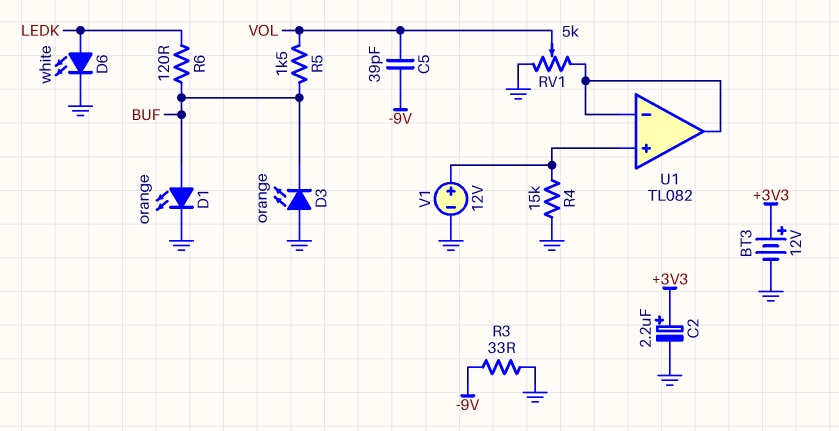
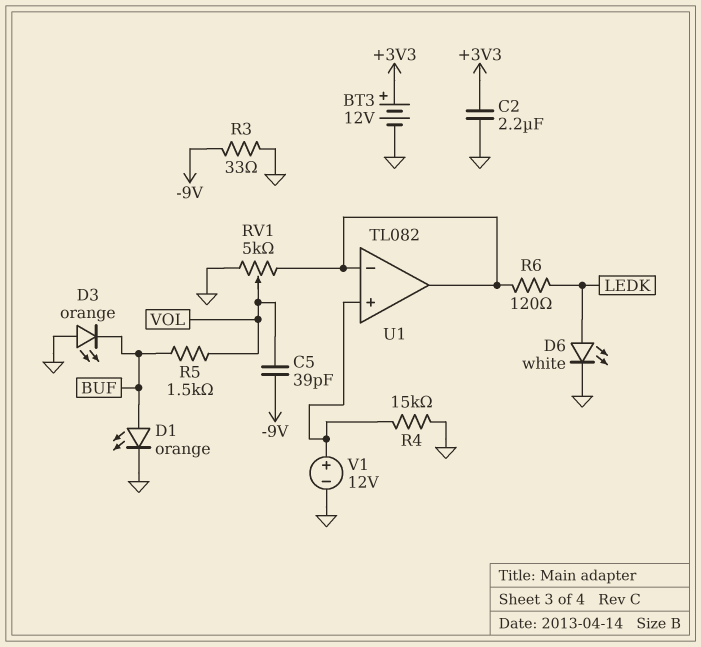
C2: 2.2uF (plus +3V3, minus GND) -> 2.2uF (+3V3, GND)
R6: 120 (BUF, LEDK) -> 120 (LEDK, U1/in-)

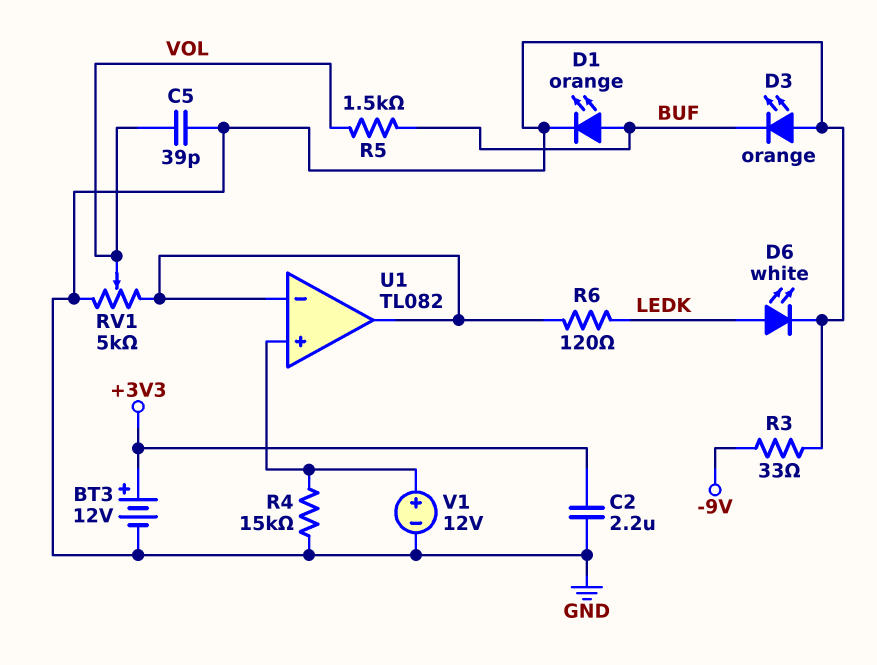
C5: 39pF (-9V, VOL) -> 39pF (GND, VOL)

